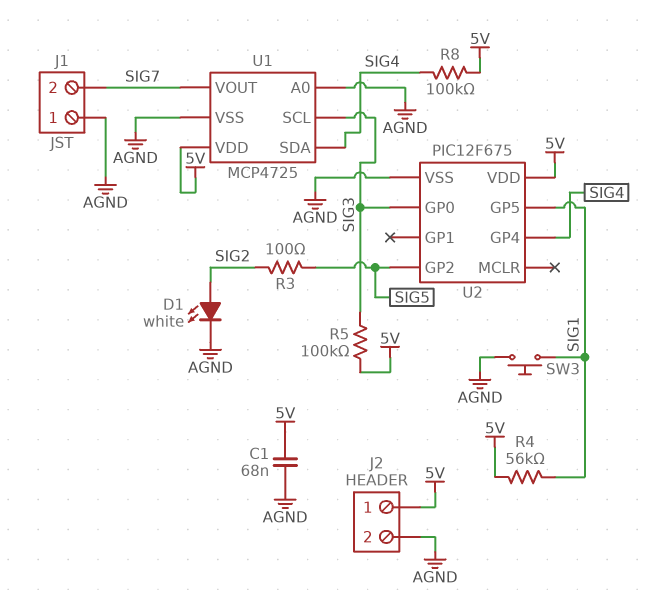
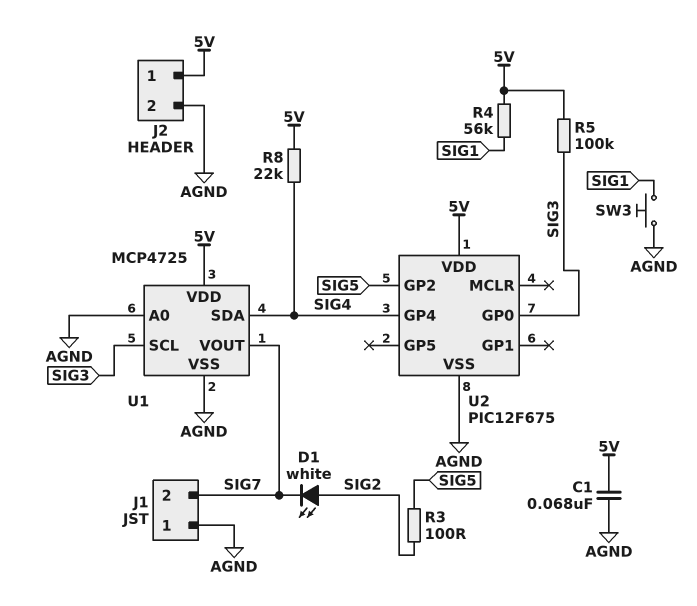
D1: LED white (A SIG2, K AGND) -> LED white (A SIG2, K SIG7)
R8: 100k (5V, SIG4) -> 22k (5V, SIG4)
U2 pin GP5: SIG1 -> none

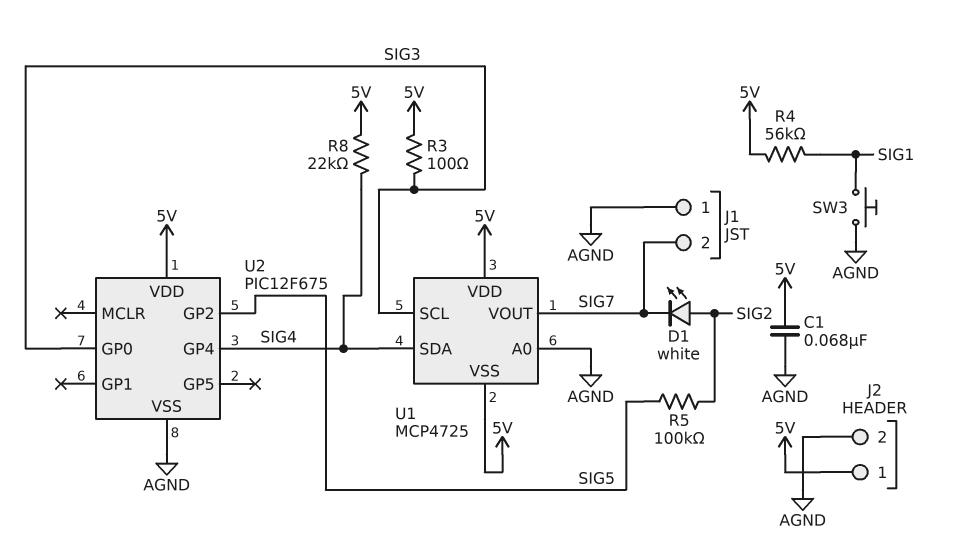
R3: 100 (SIG2, SIG5) -> 100 (5V, SIG3)
R5: 100k (5V, SIG3) -> 100k (SIG2, SIG5)
U1 pin VSS: AGND -> 5V

